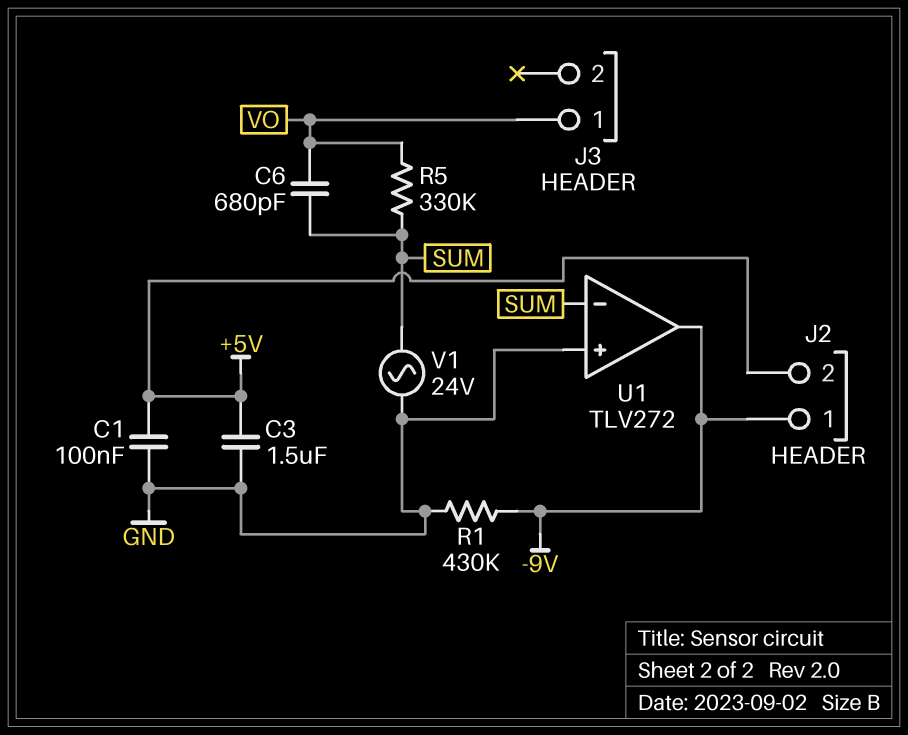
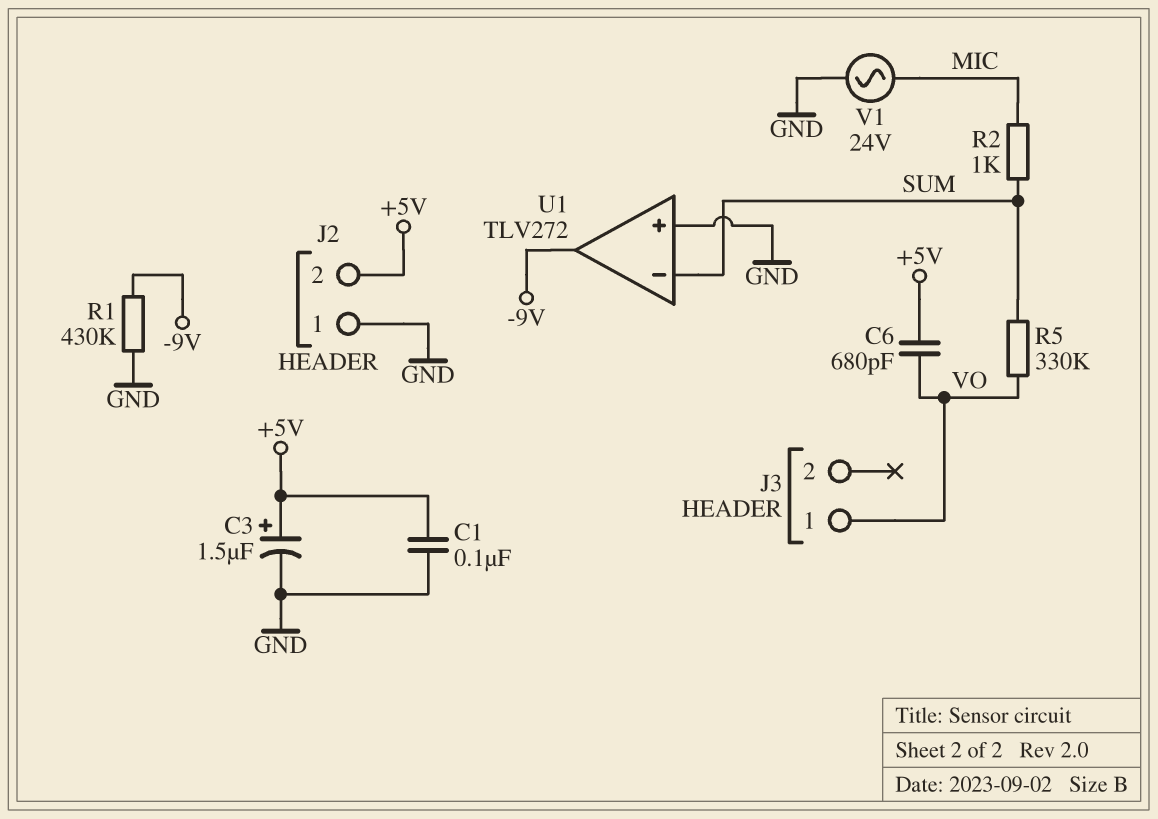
C3: 1.5uF (+5V, GND) -> 1.5uF (plus +5V, minus GND)
C6: 680pF (SUM, VO) -> 680pF (+5V, VO)
J2 pin 1: -9V -> GND
R2: none -> 1k (MIC, SUM)
V1: AC 24V (GND, SUM) -> AC 24V (GND, MIC)

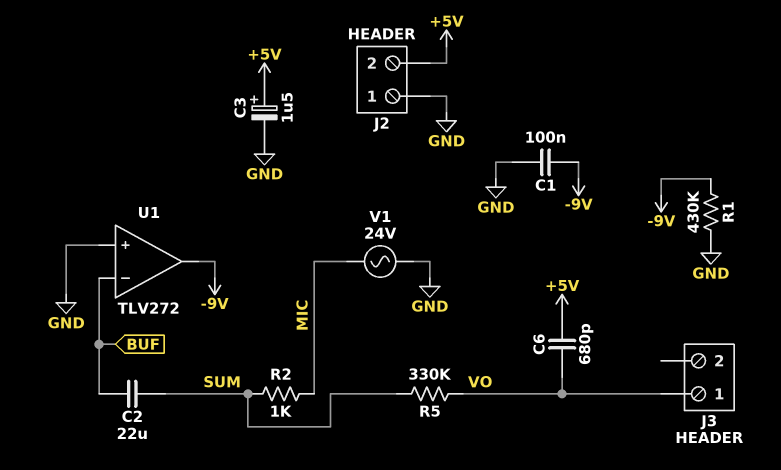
C1: 100nF (+5V, GND) -> 100nF (-9V, GND)
C2: none -> 22uF (BUF, SUM)
U1 pin in-: SUM -> BUF

